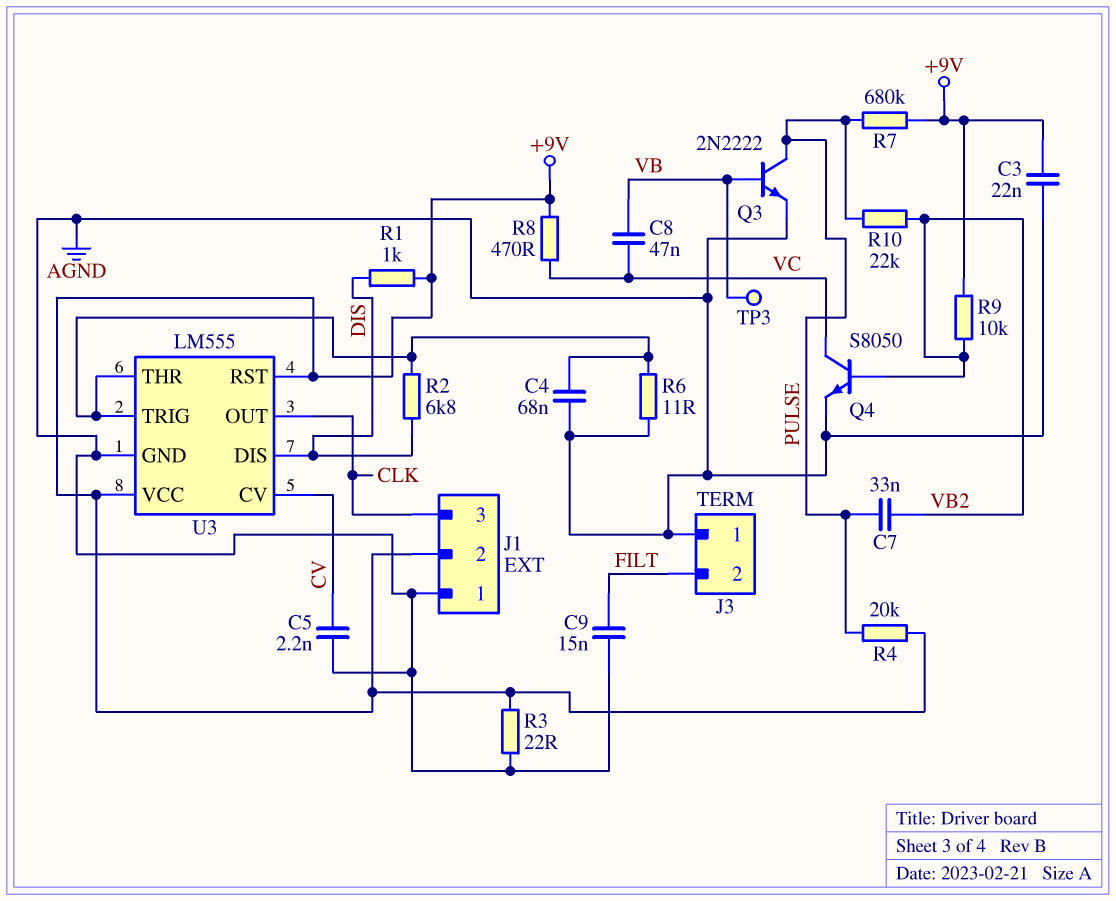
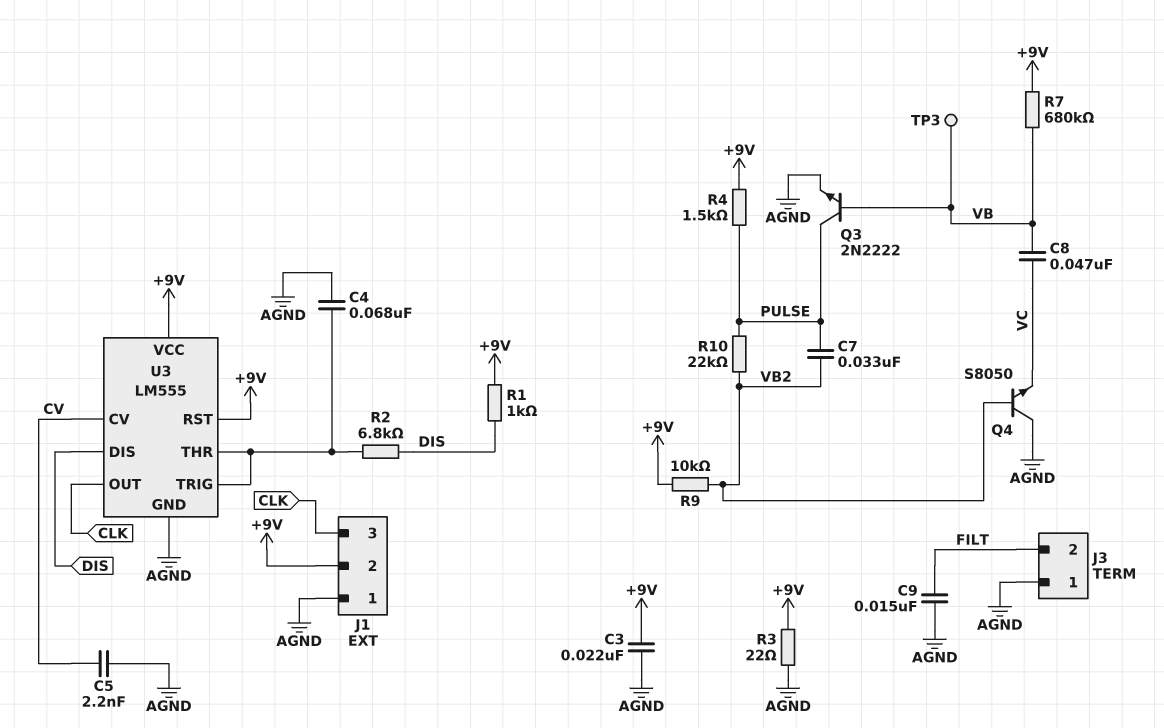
Q4: NPN S8050 (B VB2, C VC, E AGND) -> NPN S8050 (B VB2, C AGND, E VC)
R4: 20k (+9V, PULSE) -> 1.5k (+9V, PULSE)
R6: 11 (AGND, U3/THR) -> none
R7: 680k (+9V, PULSE) -> 680k (+9V, VB)
R8: 470 (+9V, VC) -> none

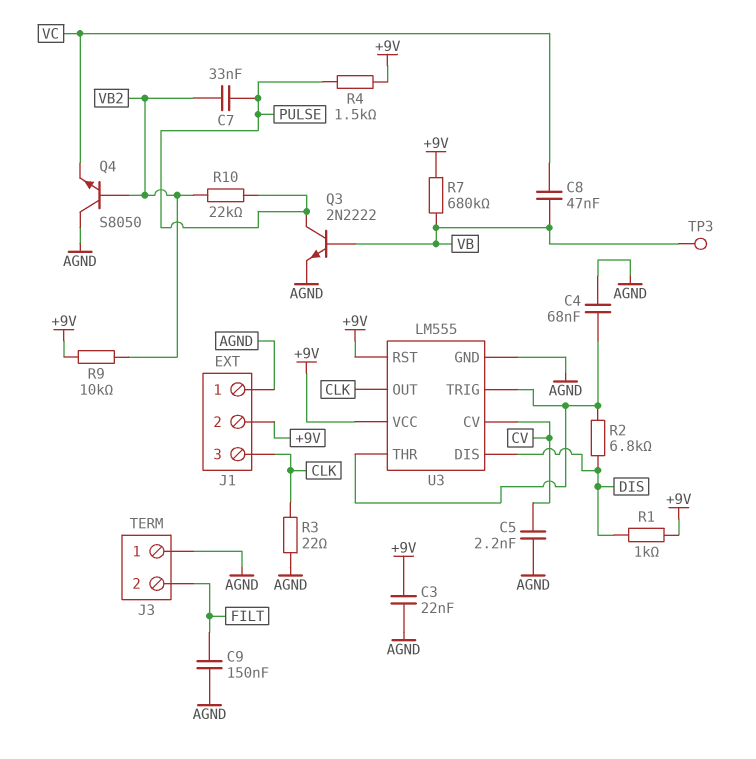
C9: 15nF (AGND, FILT) -> 150nF (AGND, FILT)
R3: 22 (+9V, AGND) -> 22 (AGND, CLK)

